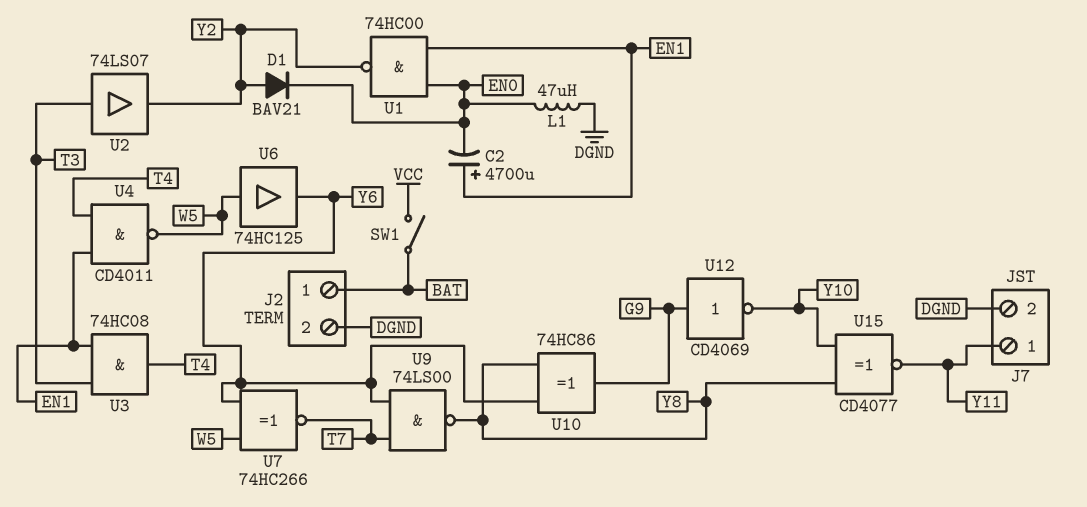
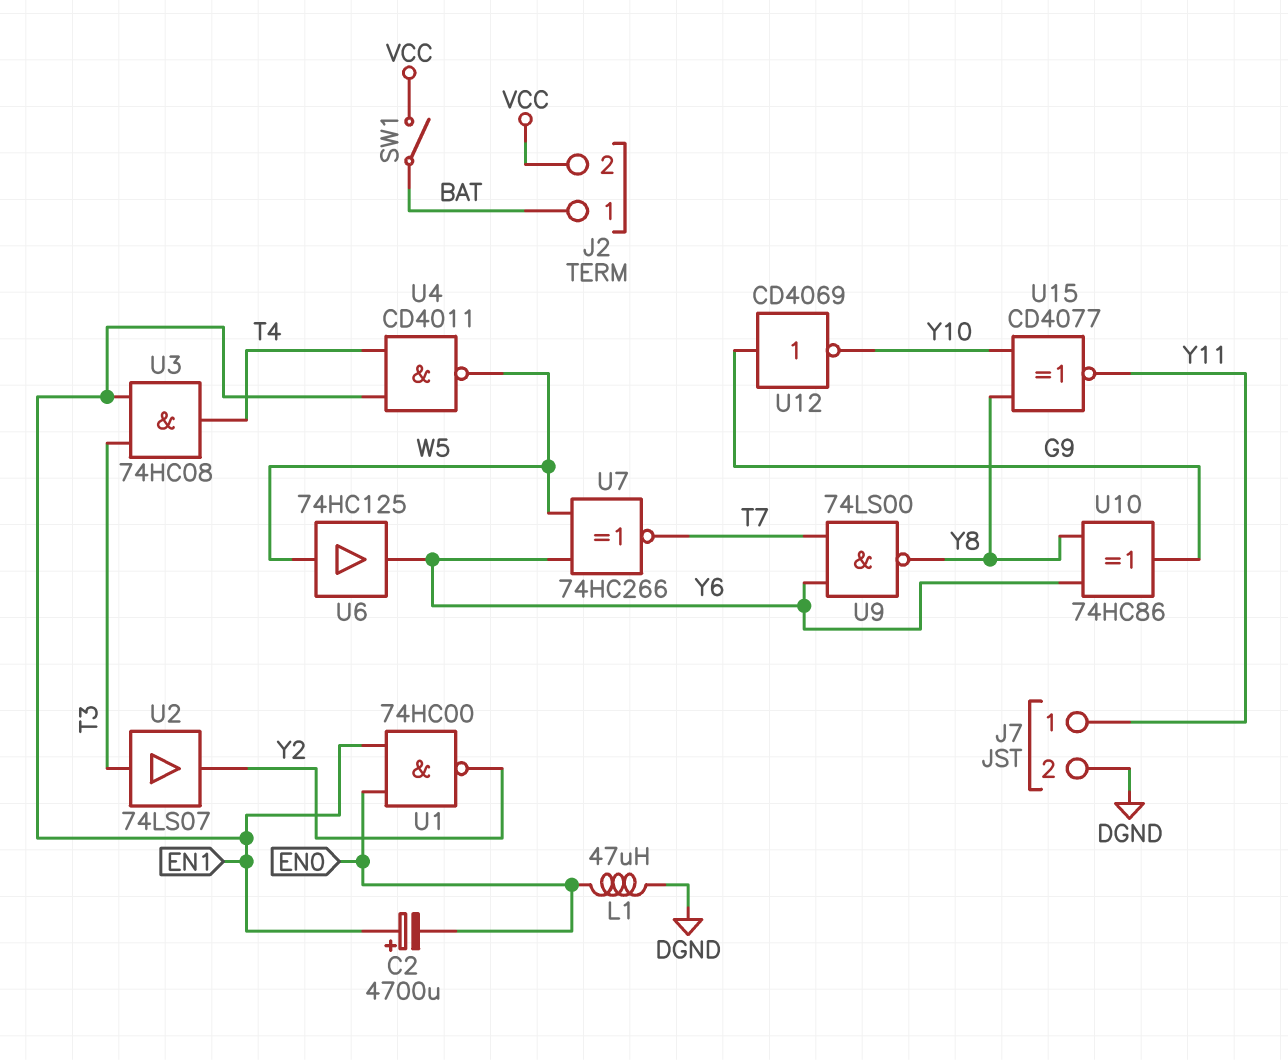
D1: diode BAV21 (A Y2, K EN0) -> none
J2 pin 2: DGND -> VCC

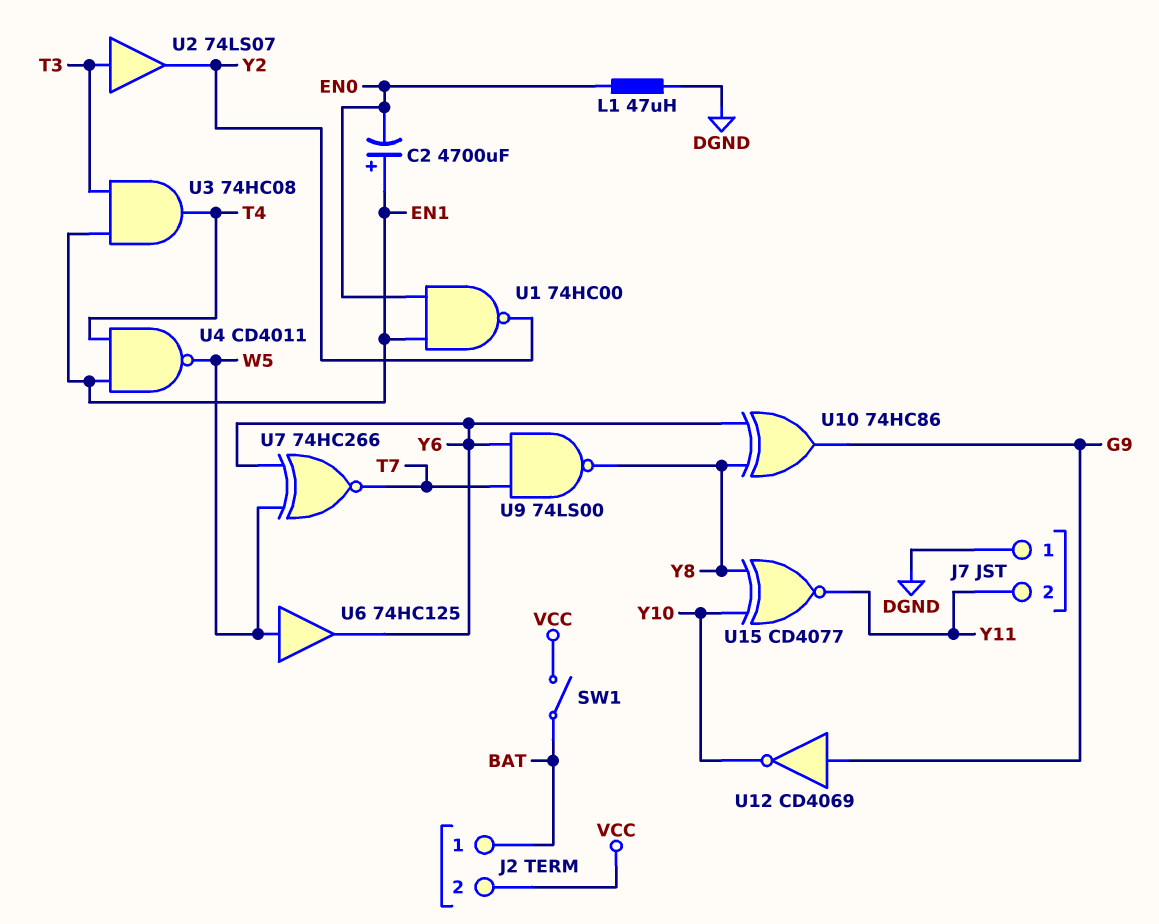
J7 pin 1: Y11 -> DGND
J7 pin 2: DGND -> Y11

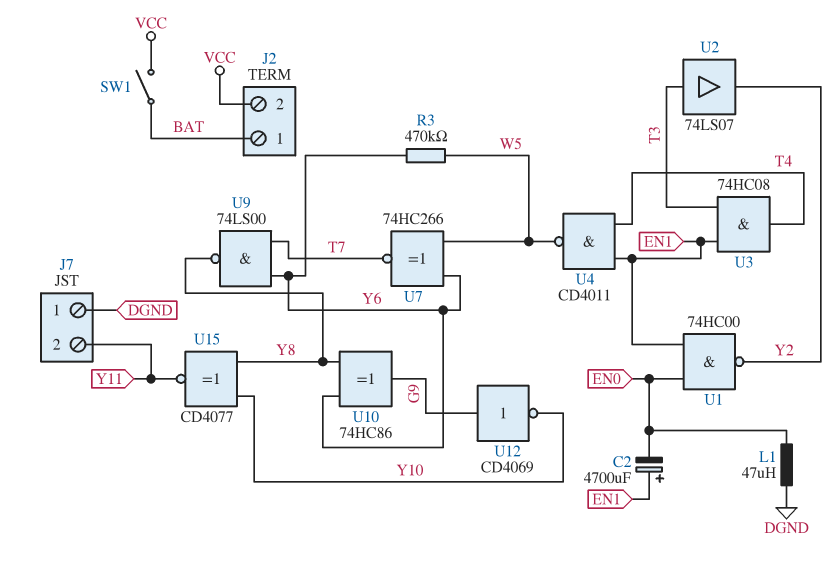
R3: none -> 470k (W5, Y6)
U6: buffer 74HC125 (in W5, out Y6) -> none

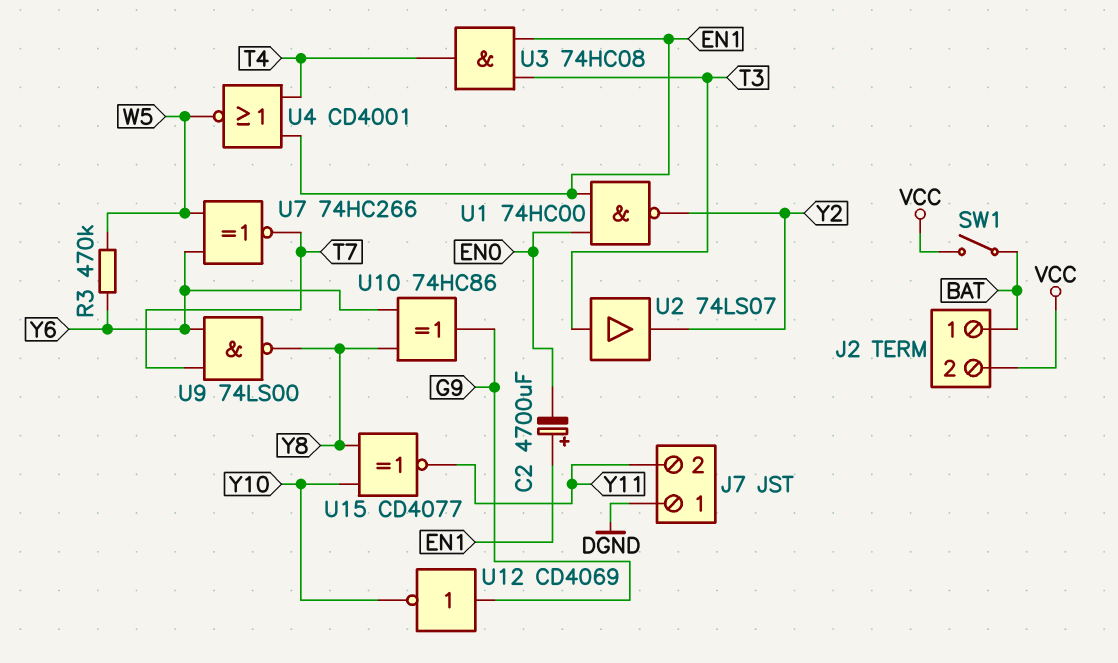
L1: 47uH (DGND, EN0) -> none
U4: NAND CD4011 (in EN1, in T4, out W5) -> NOR CD4001 (in EN1, in T4, out W5)

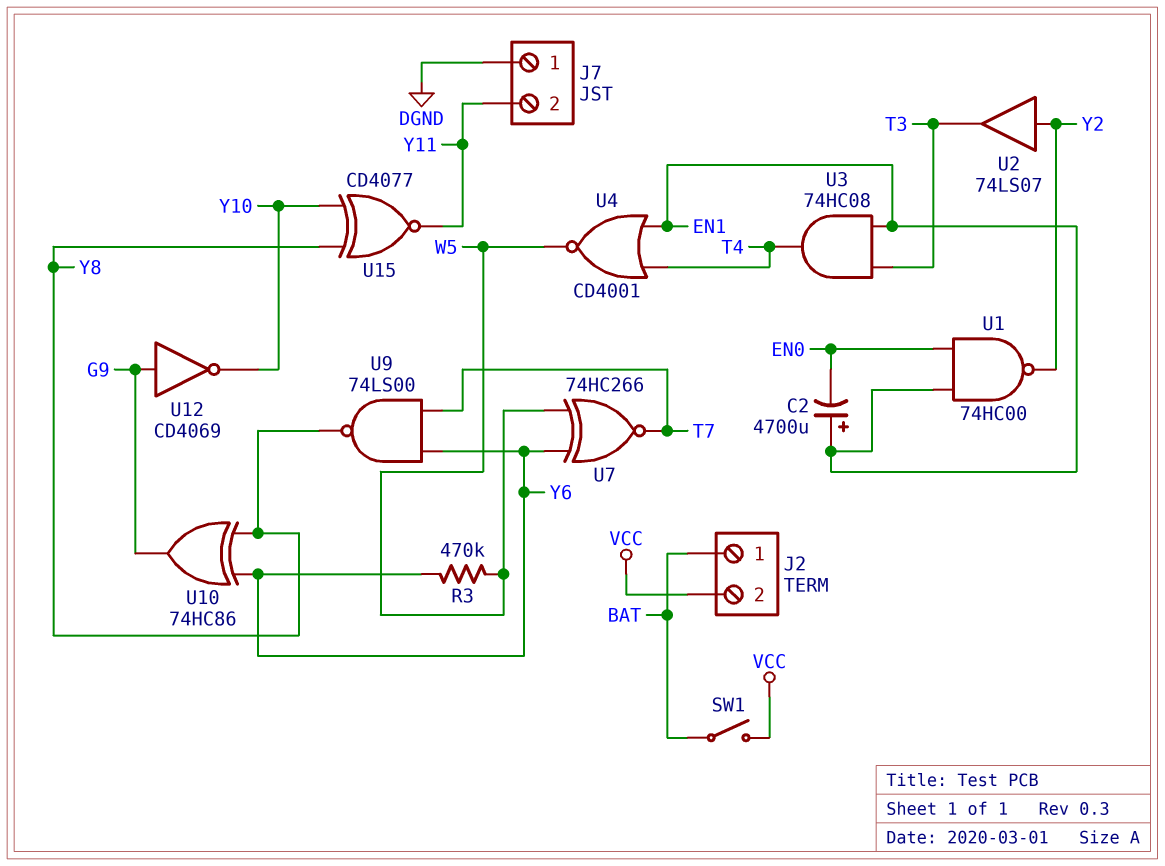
U2: buffer 74LS07 (in T3, out Y2) -> buffer 74LS07 (in Y2, out T3)

